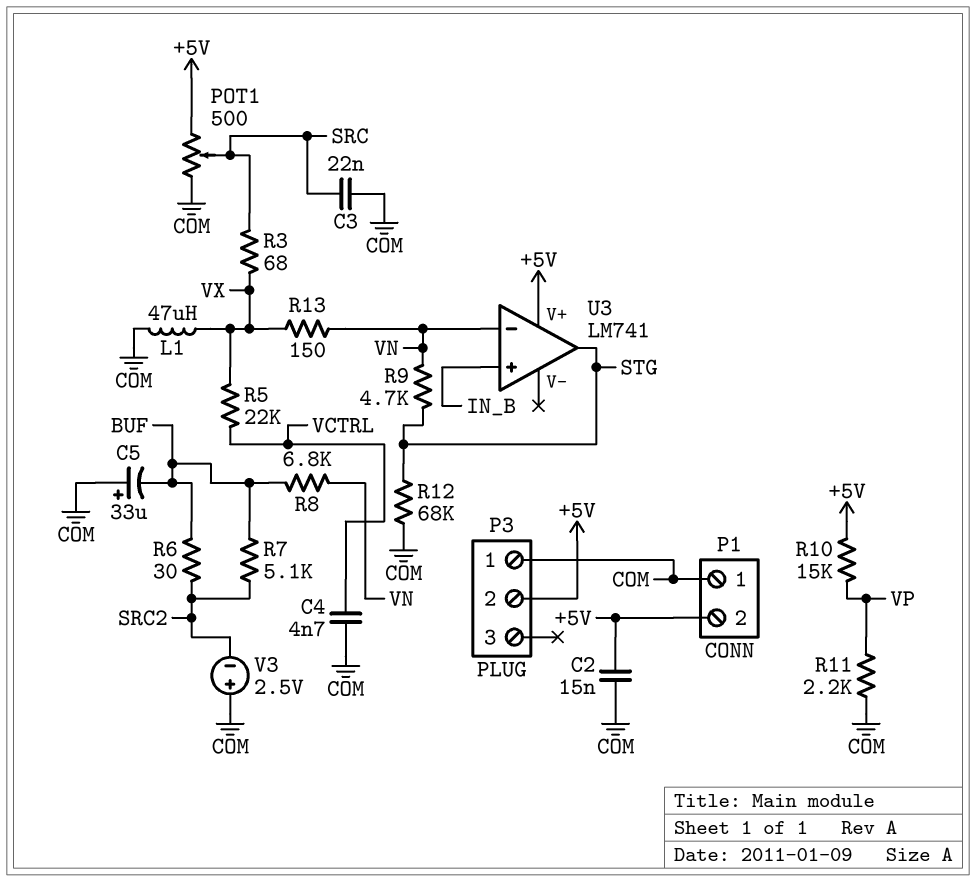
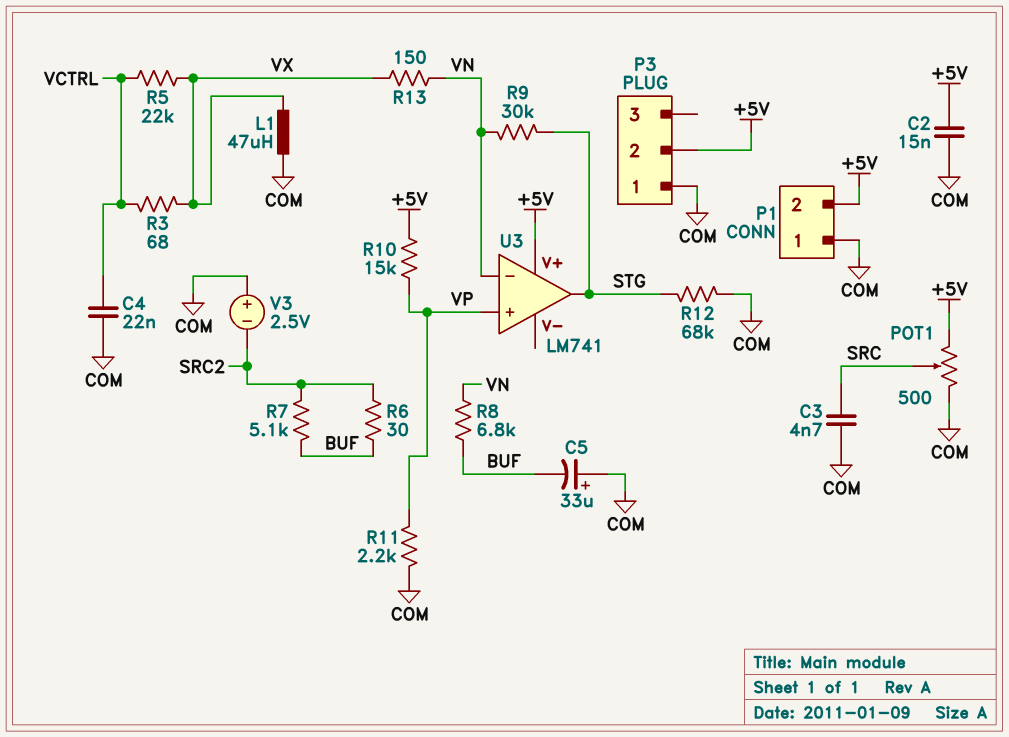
C3: 22nF (COM, SRC) -> 4.7nF (COM, SRC)
C4: 4.7nF (COM, VCTRL) -> 22nF (COM, VCTRL)
R3: 68 (SRC, VX) -> 68 (VCTRL, VX)
R9: 4.7k (STG, VN) -> 30k (STG, VN)
U3 pin in+: IN_B -> VP

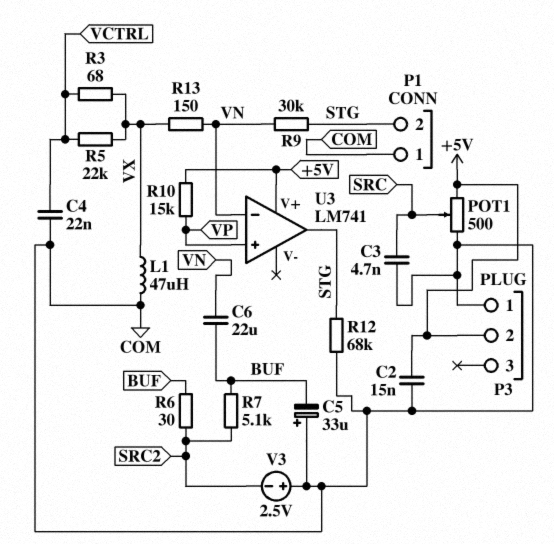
C6: none -> 22uF (BUF, VN)
P1 pin 2: +5V -> STG
R8: 6.8k (BUF, VN) -> none
R11: 2.2k (COM, VP) -> none

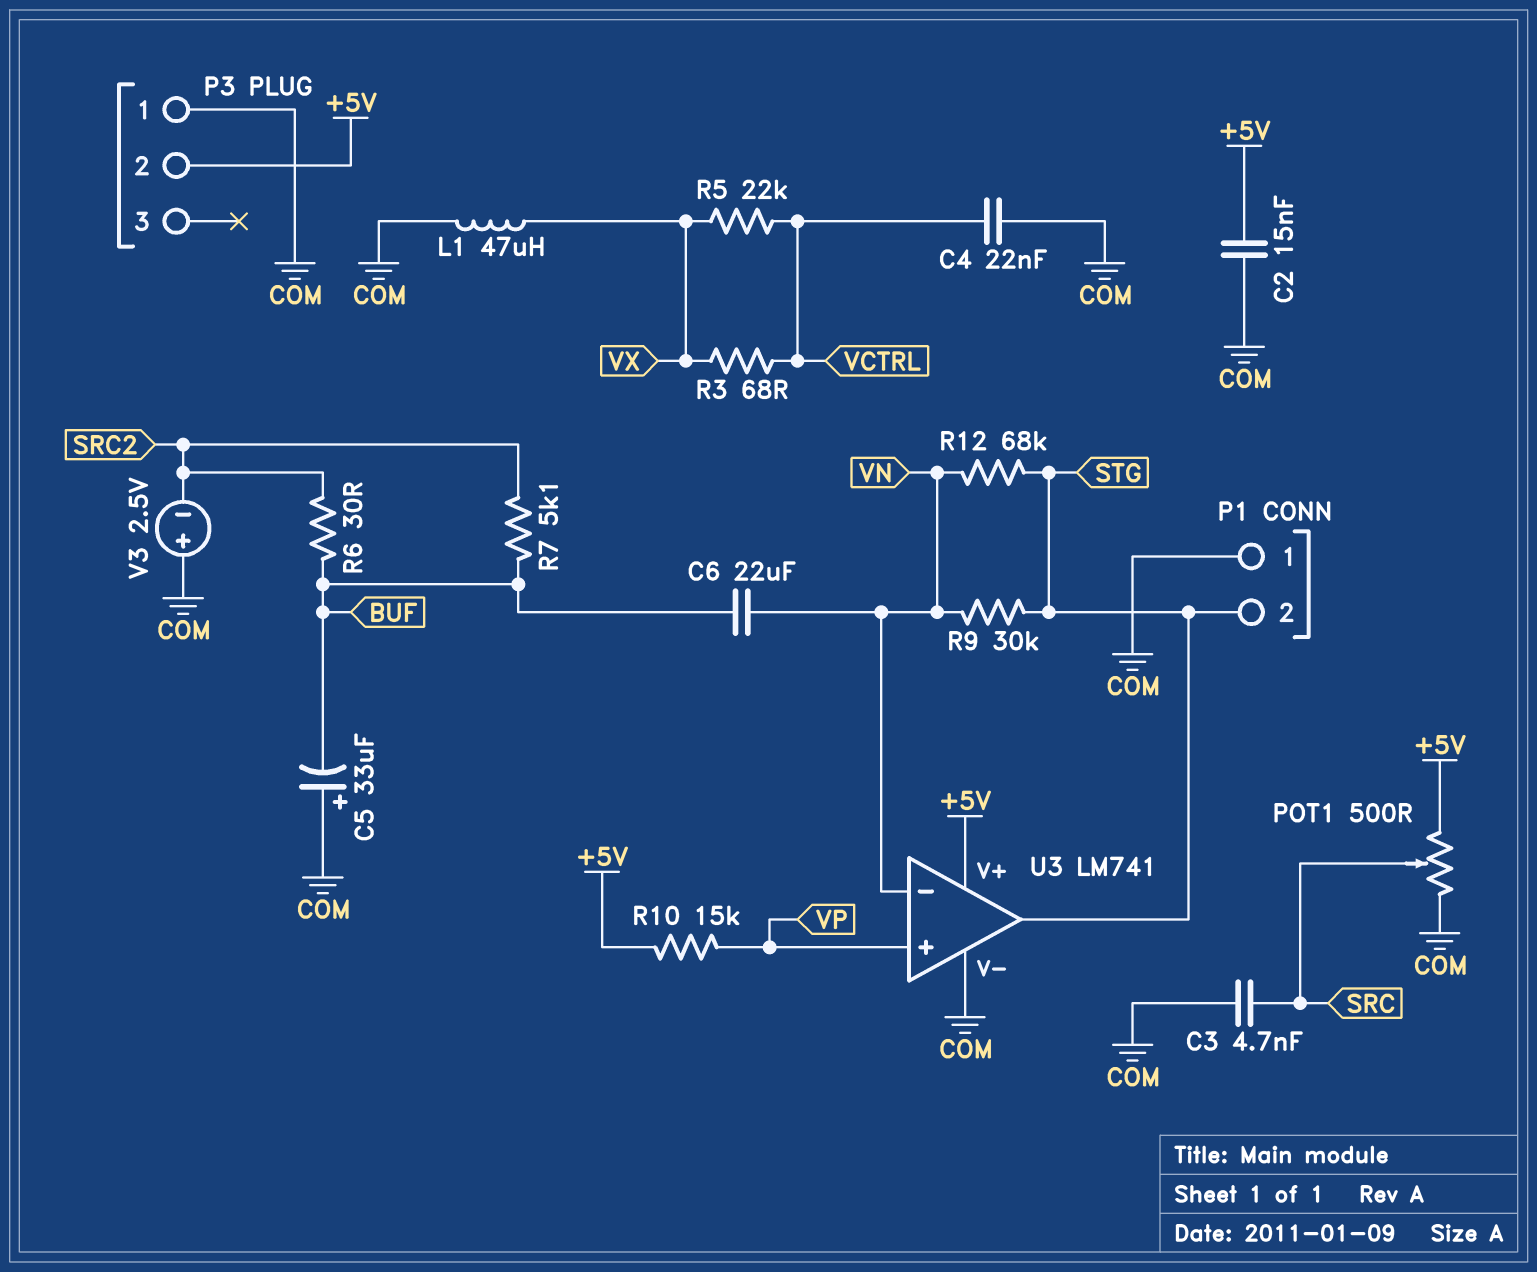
R12: 68k (COM, STG) -> 68k (STG, VN)
R13: 150 (VN, VX) -> none
U3 pin V-: none -> COM

